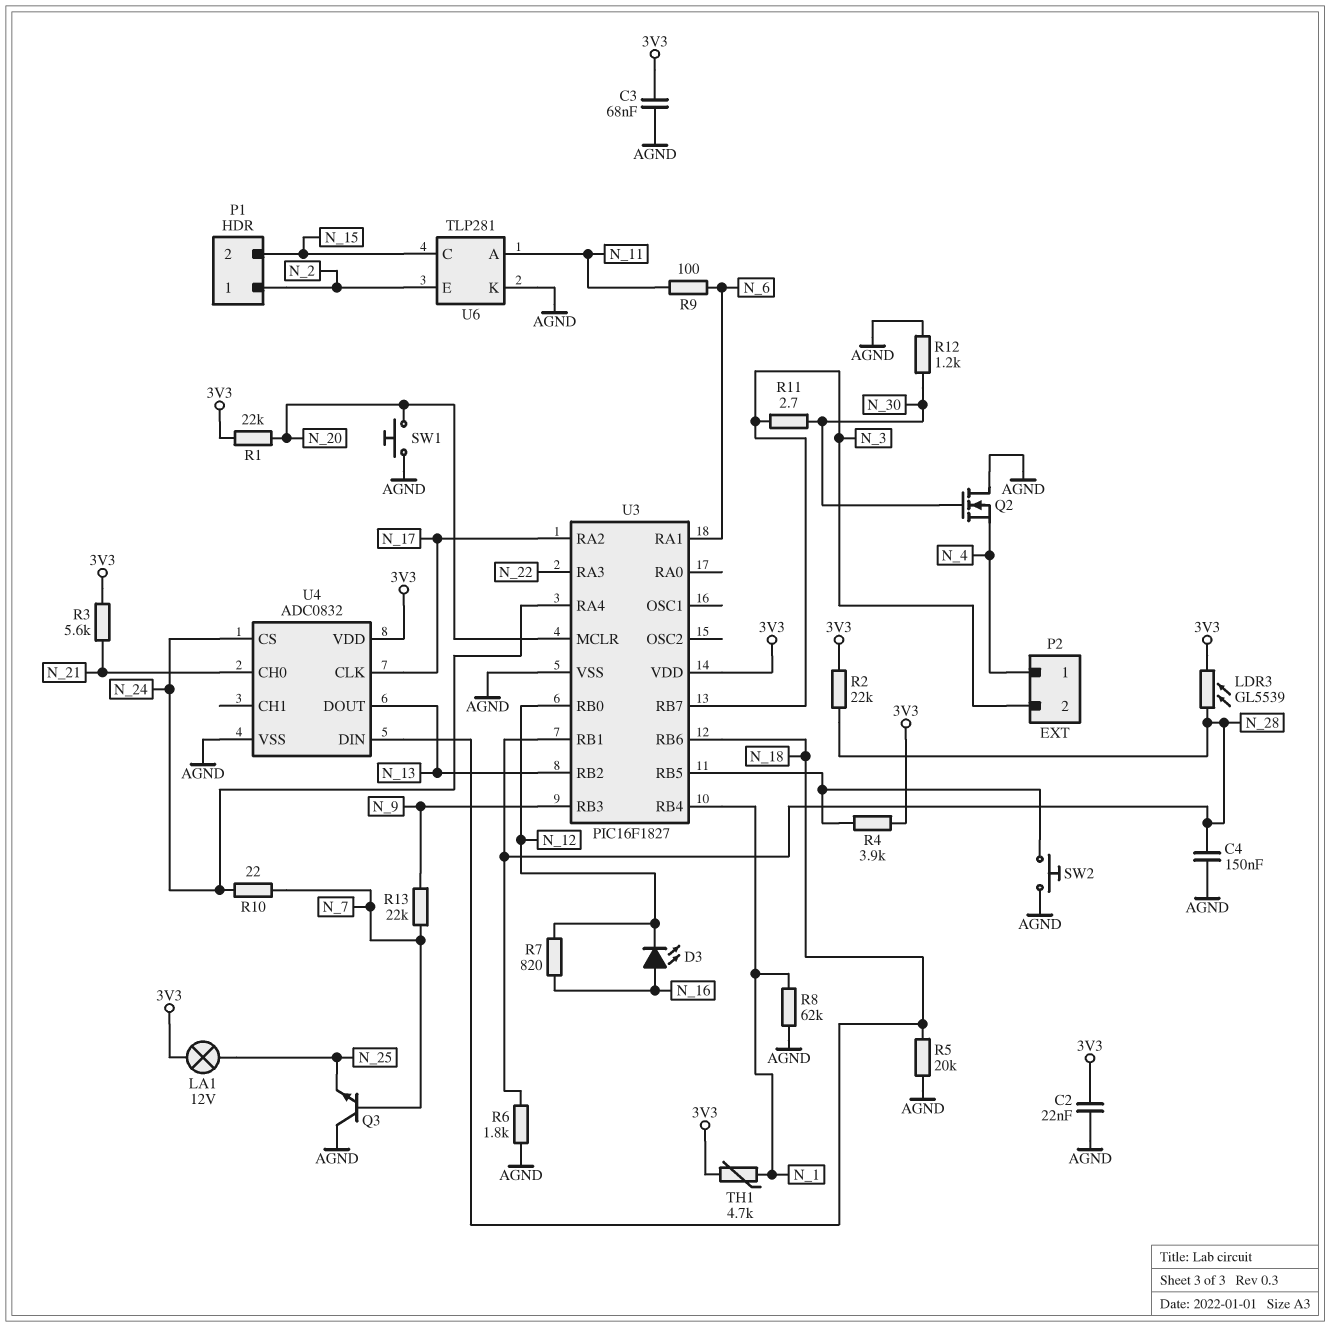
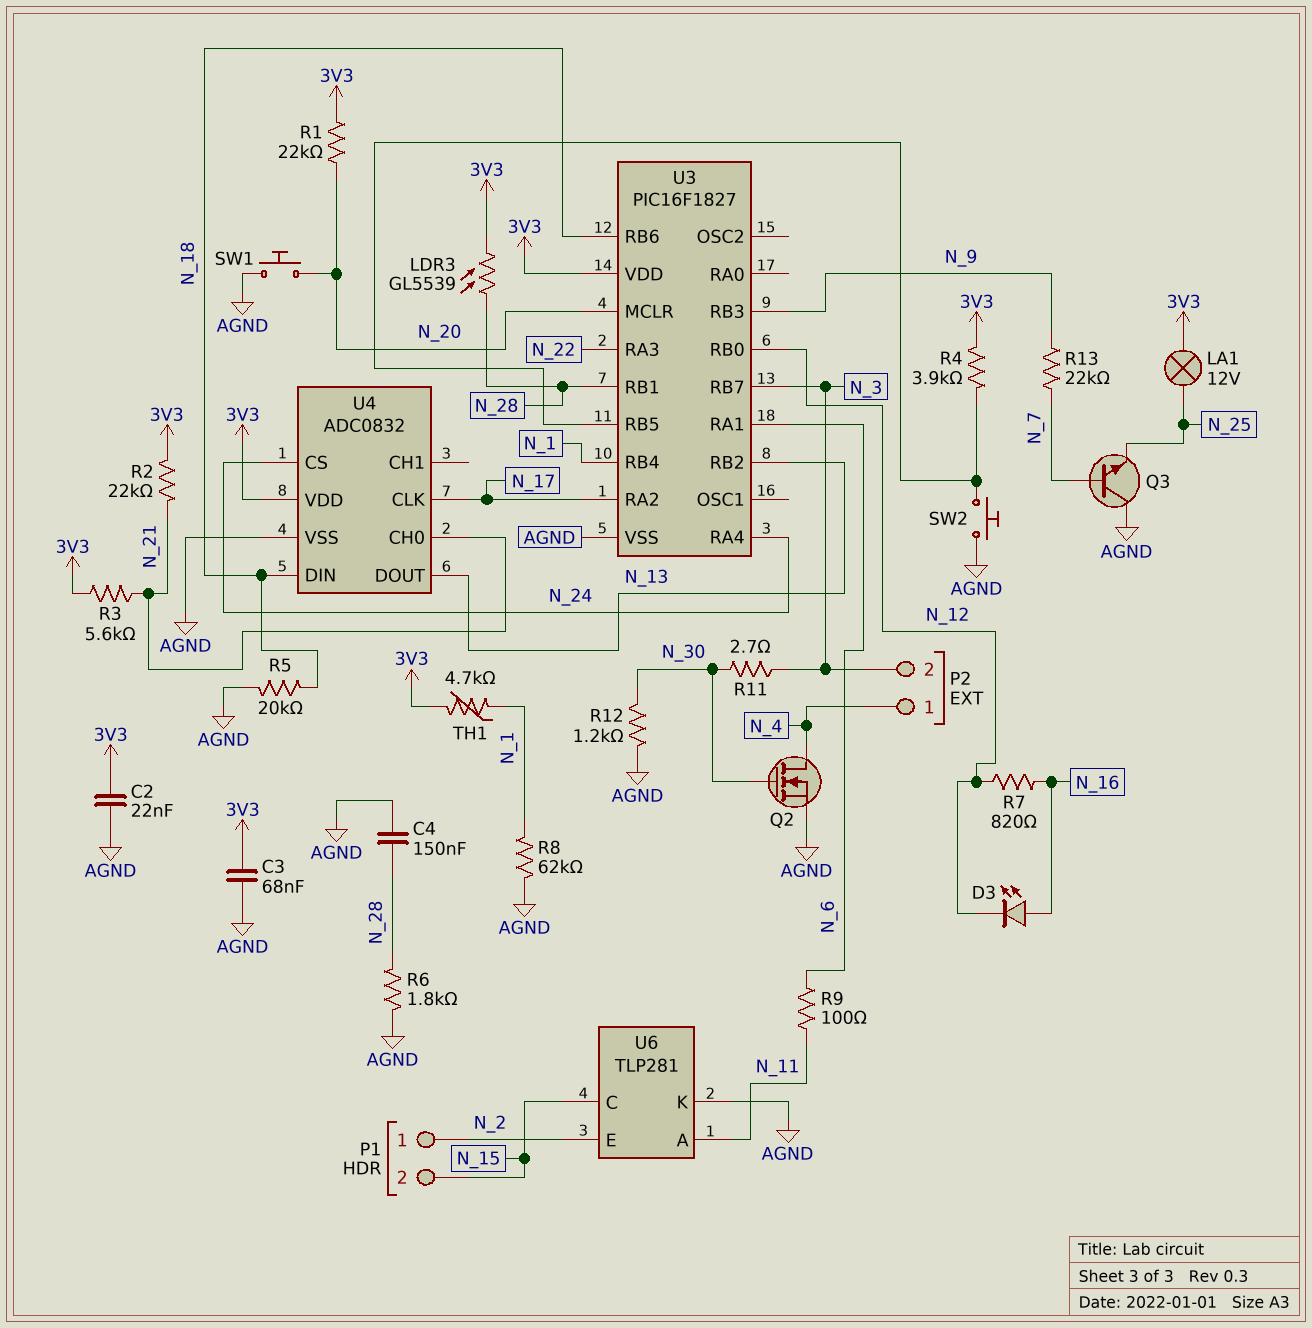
Q2: NMOS (G N_30, D AGND, S N_4) -> NMOS (G N_30, D N_4, S AGND)
R2: 22k (3V3, N_28) -> 22k (3V3, N_21)
R10: 22 (N_7, N_24) -> none

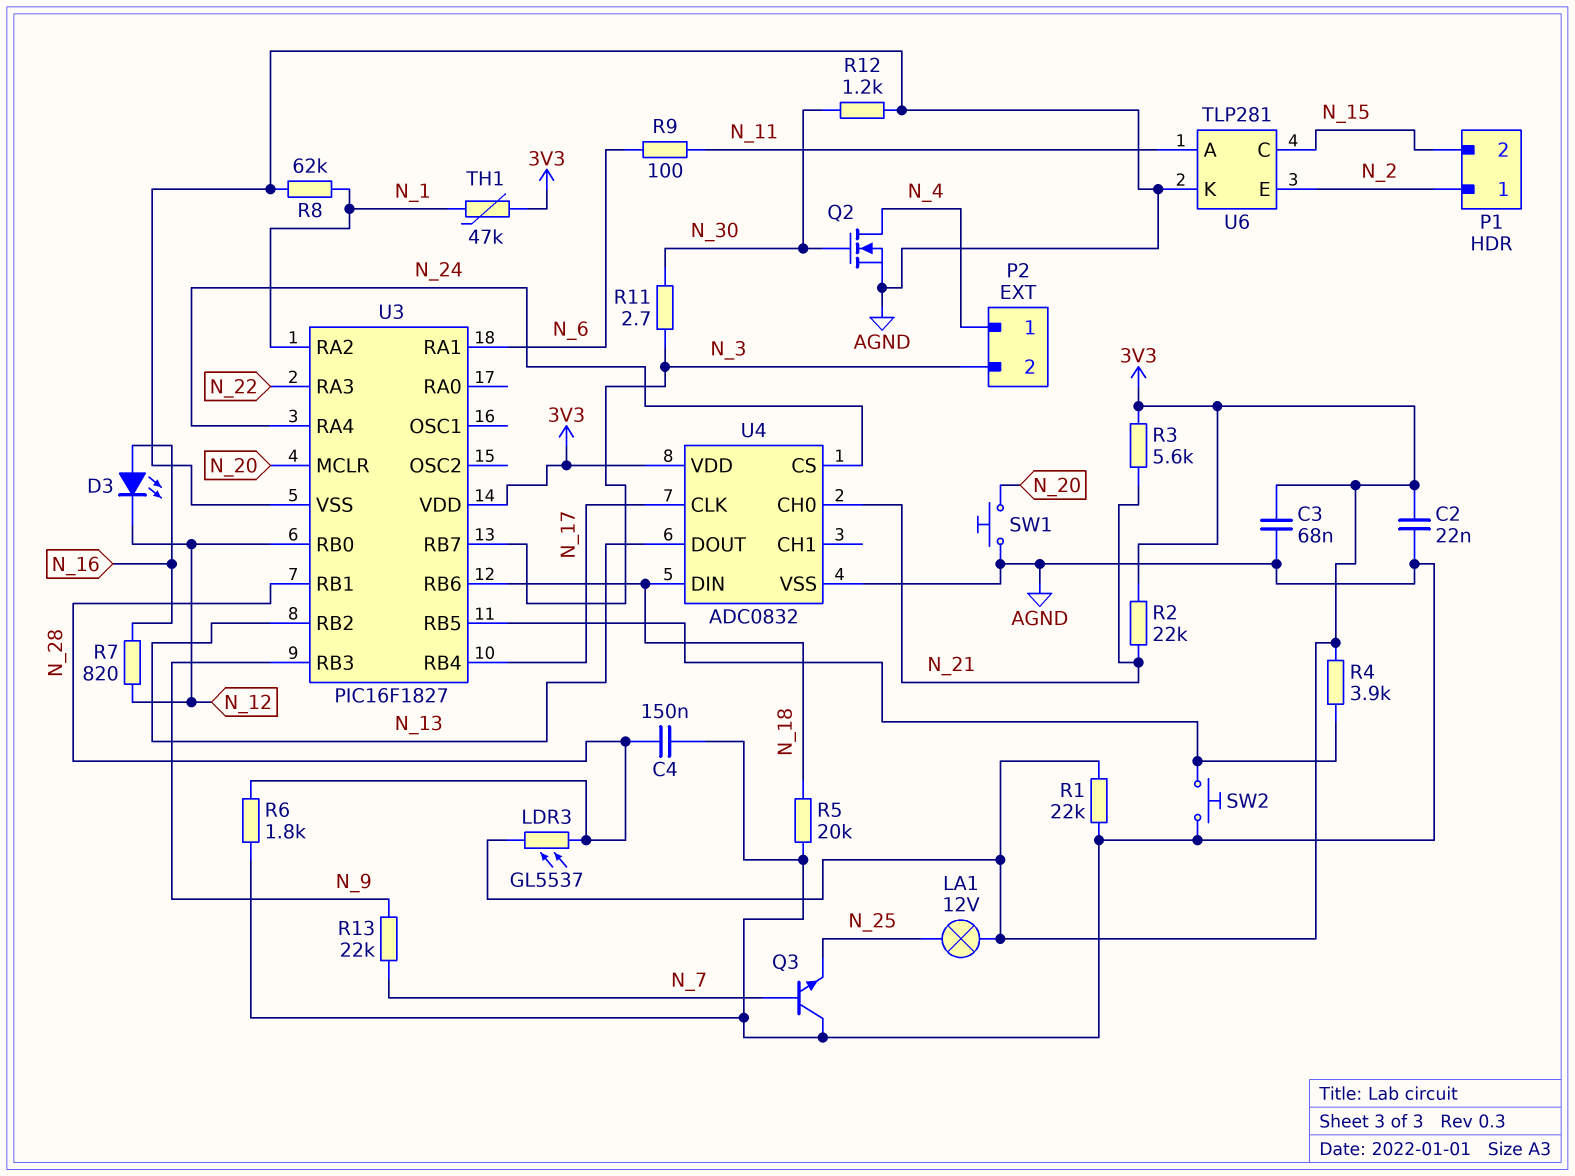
LDR3: GL5539 (3V3, N_28) -> GL5537 (3V3, N_28)
R1: 22k (3V3, N_20) -> 22k (3V3, AGND)
TH1: 4.7k (3V3, N_1) -> 47k (3V3, N_1)
U3 pin RA2: N_17 -> N_1
U3 pin RB4: N_1 -> N_17

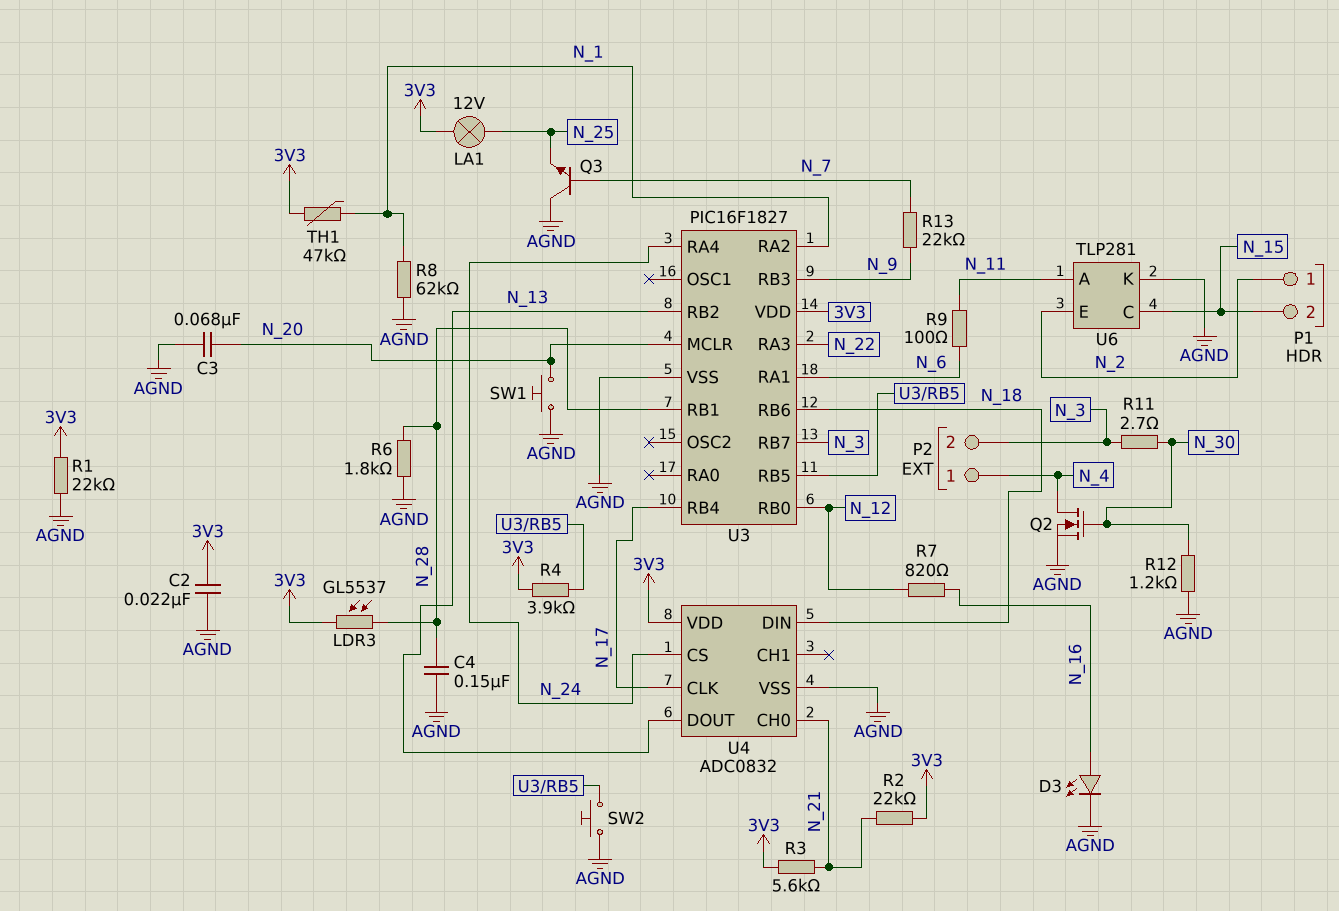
C3: 68nF (3V3, AGND) -> 68nF (AGND, N_20)
D3: LED (A N_16, K N_12) -> LED (A N_16, K AGND)
R5: 20k (AGND, N_18) -> none

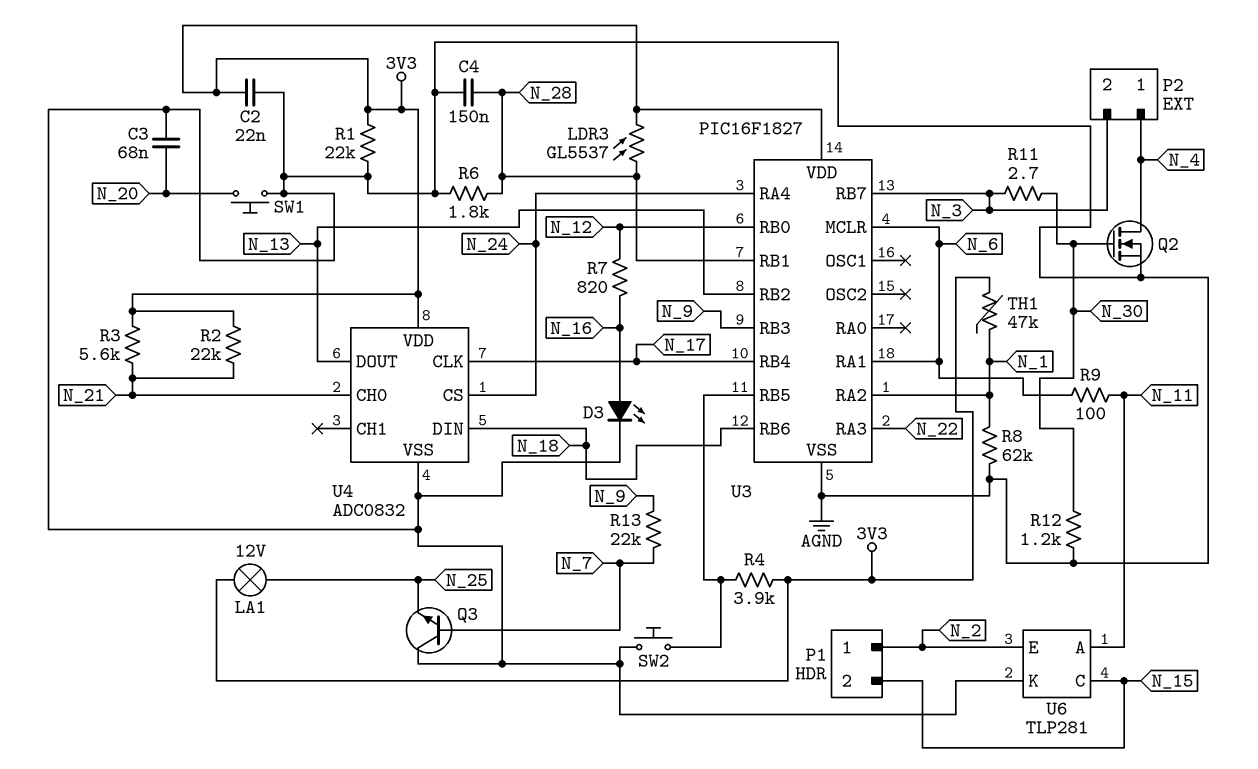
U3 pin MCLR: N_20 -> N_6

